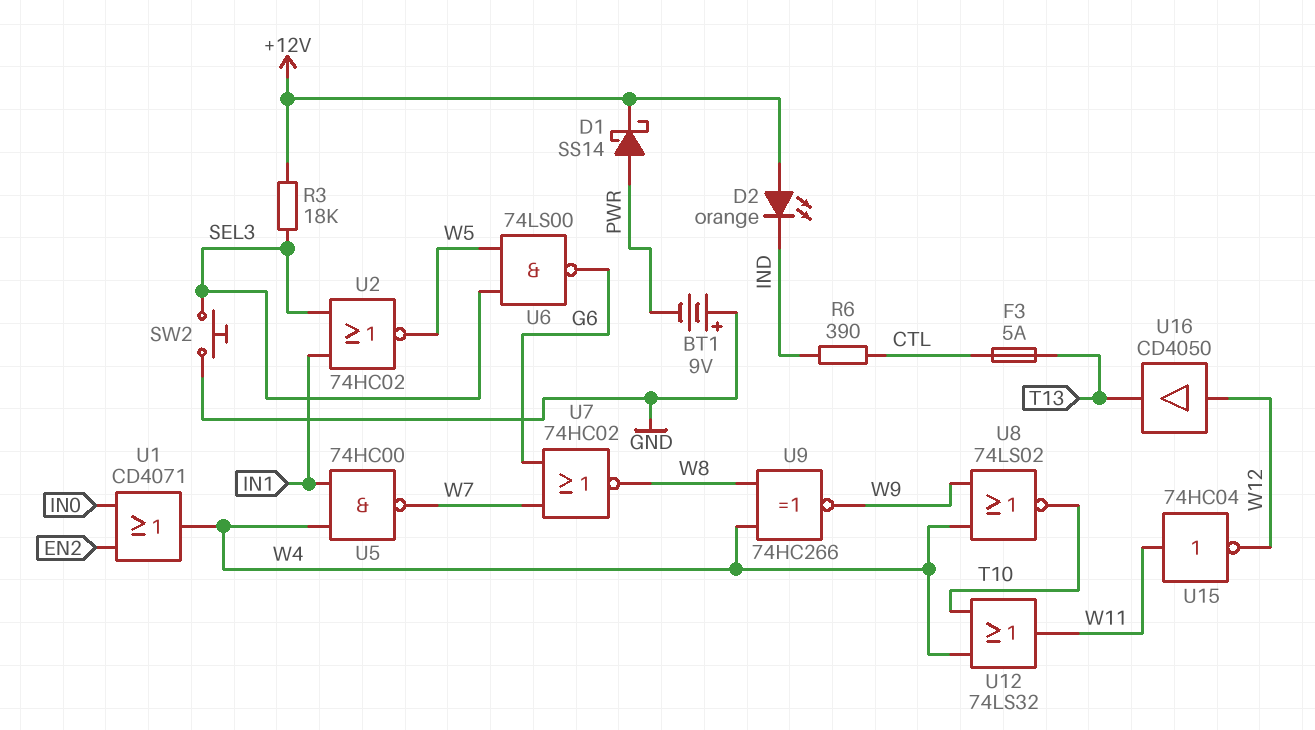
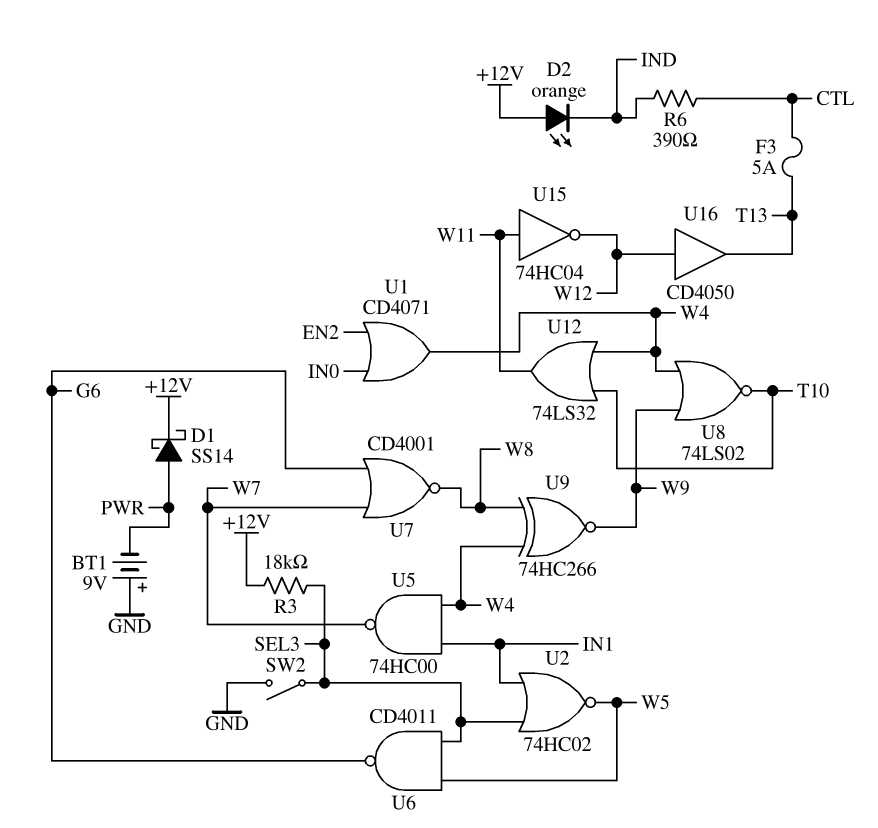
SW2: button (GND, SEL3) -> switch (GND, SEL3)
U6: NAND 74LS00 (in SEL3, in W5, out G6) -> NAND CD4011 (in SEL3, in W5, out G6)
U7: NOR 74HC02 (in G6, in W7, out W8) -> NOR CD4001 (in G6, in W7, out W8)

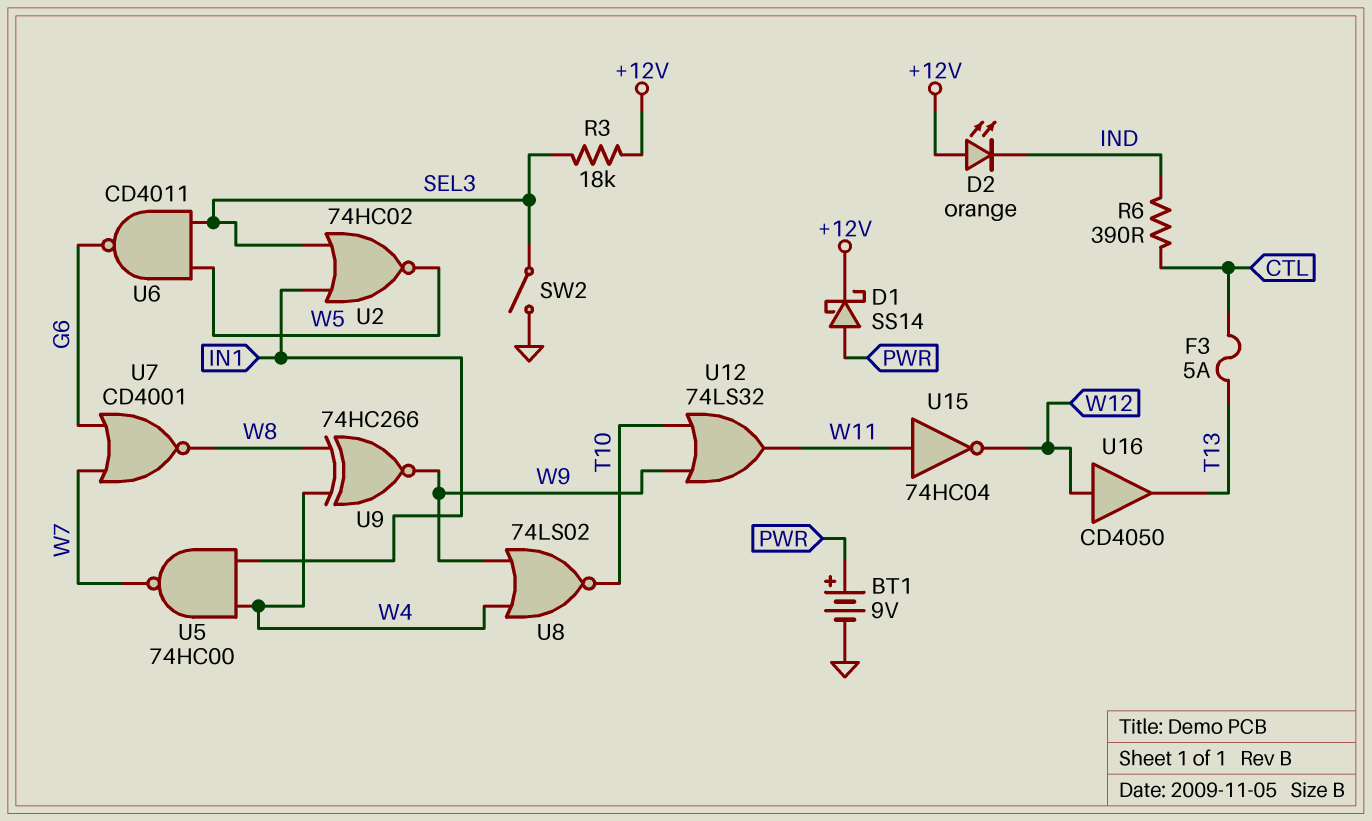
BT1: 9V (plus GND, minus PWR) -> 9V (plus PWR, minus GND)
U1: OR CD4071 (in EN2, in IN0, out W4) -> none
U12: OR 74LS32 (in T10, in W4, out W11) -> OR 74LS32 (in T10, in W9, out W11)

